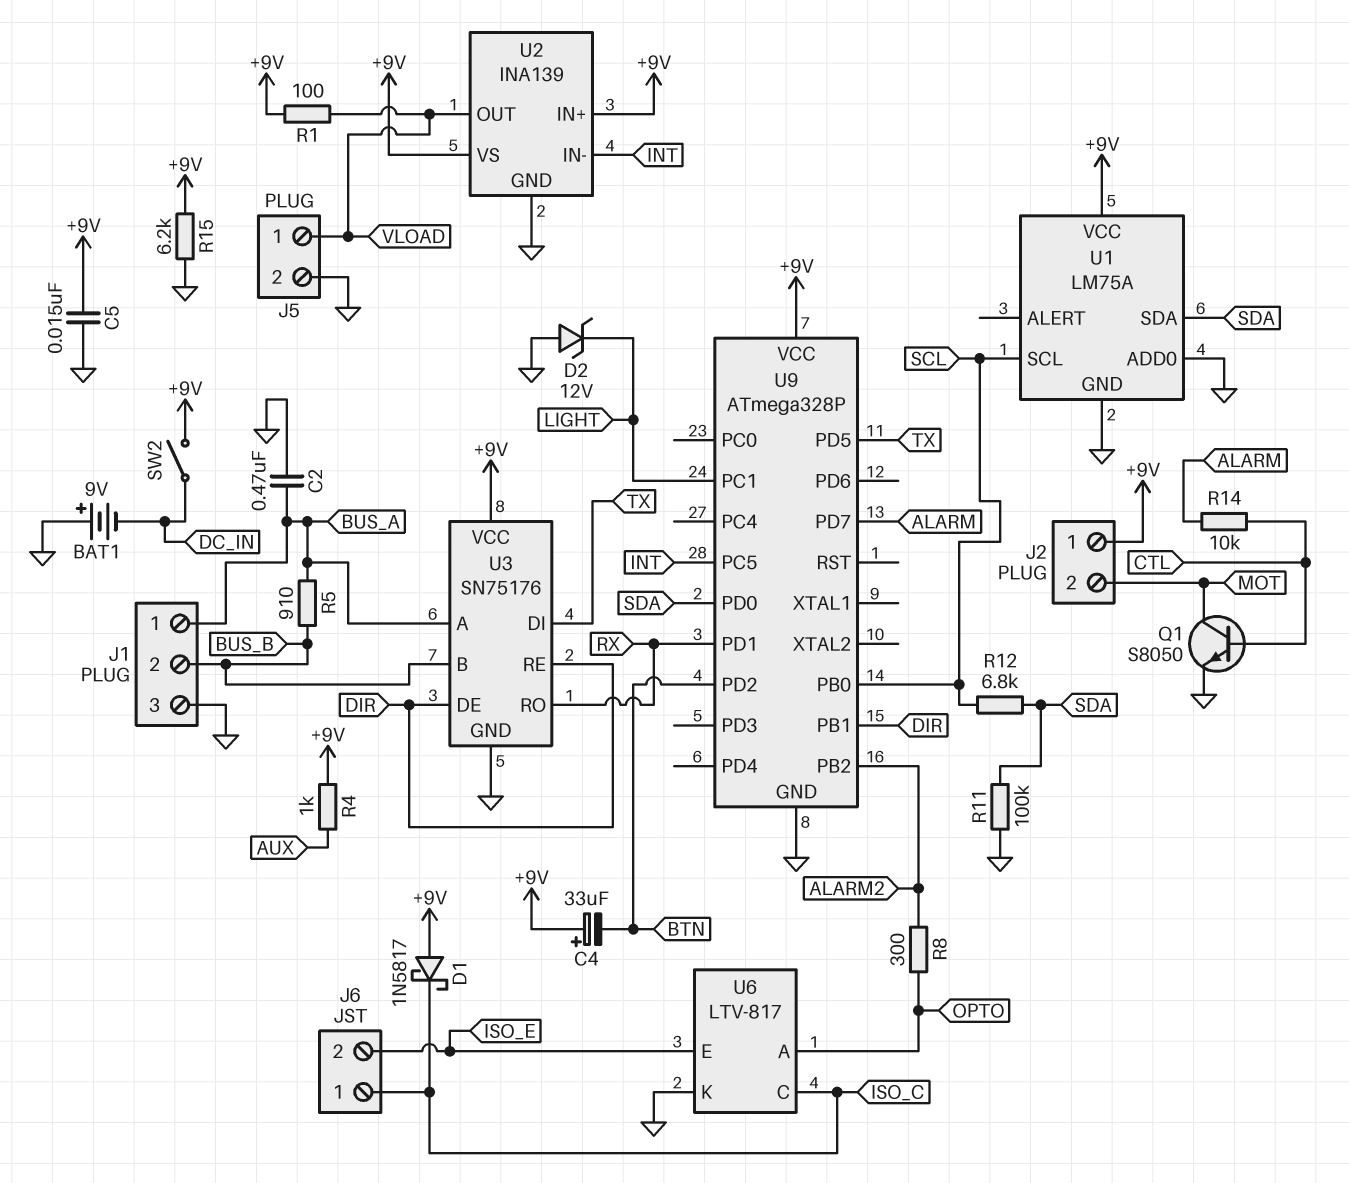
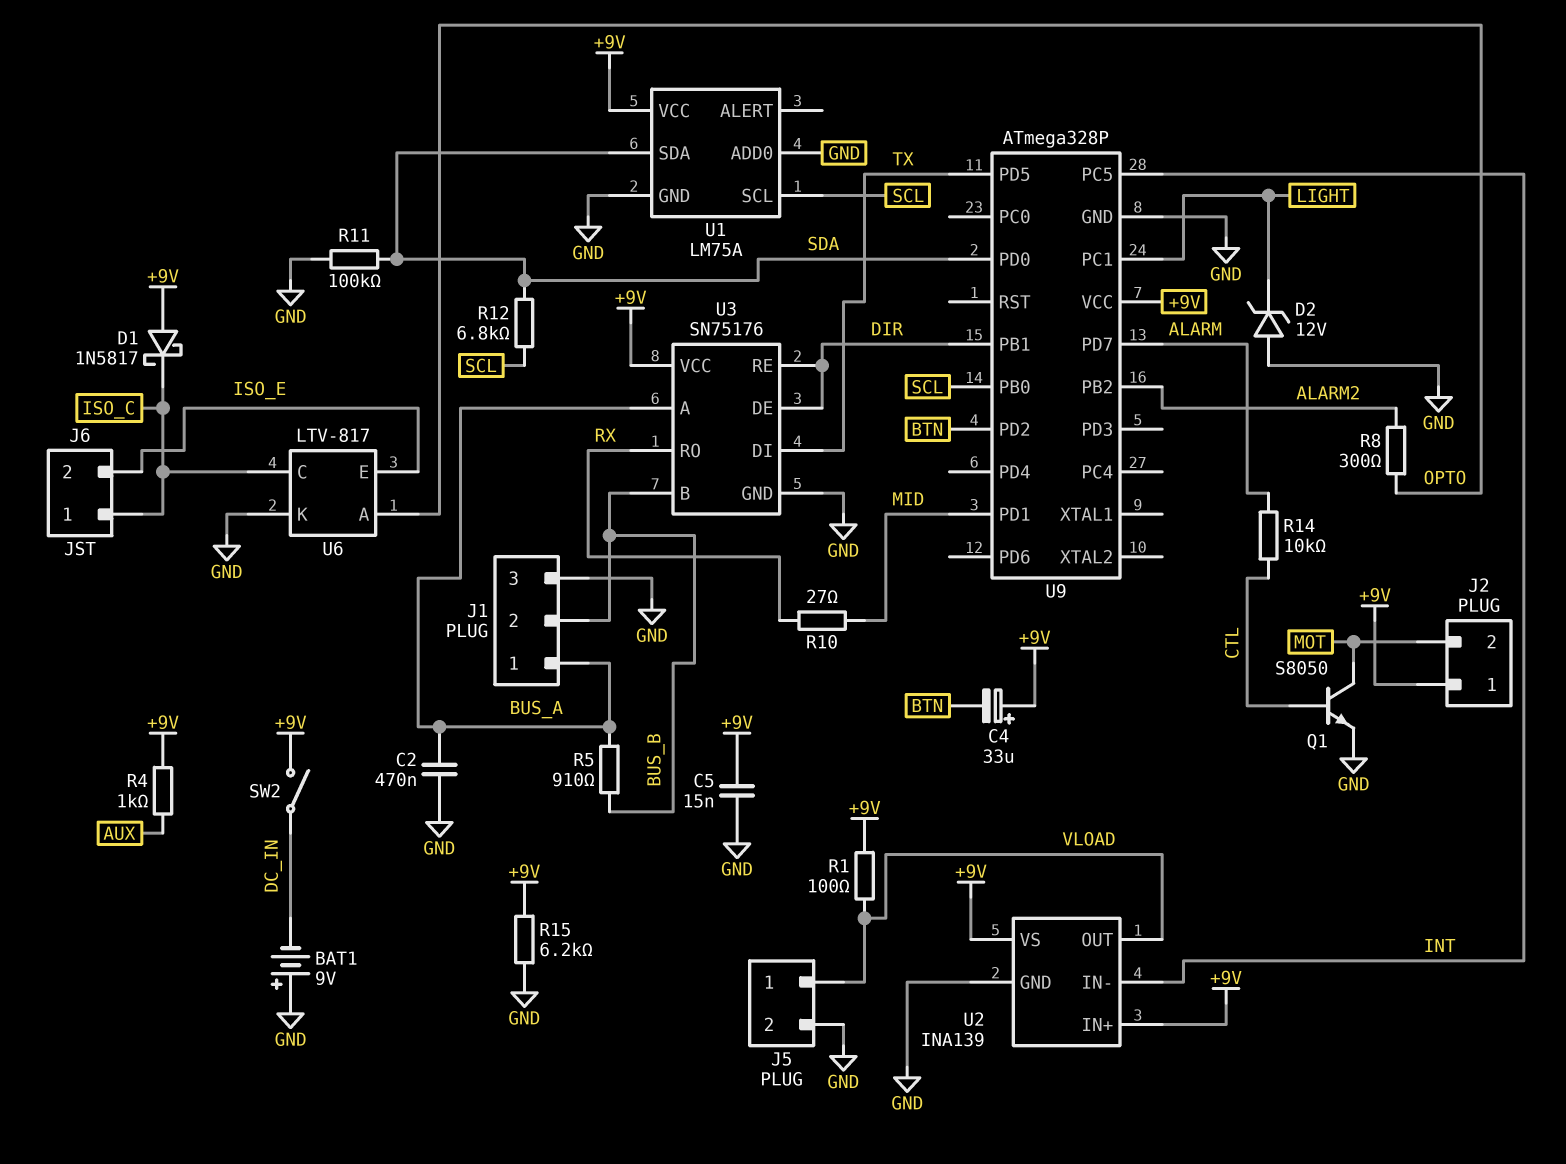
R10: none -> 27 (MID, RX)
U9 pin PD1: RX -> MID

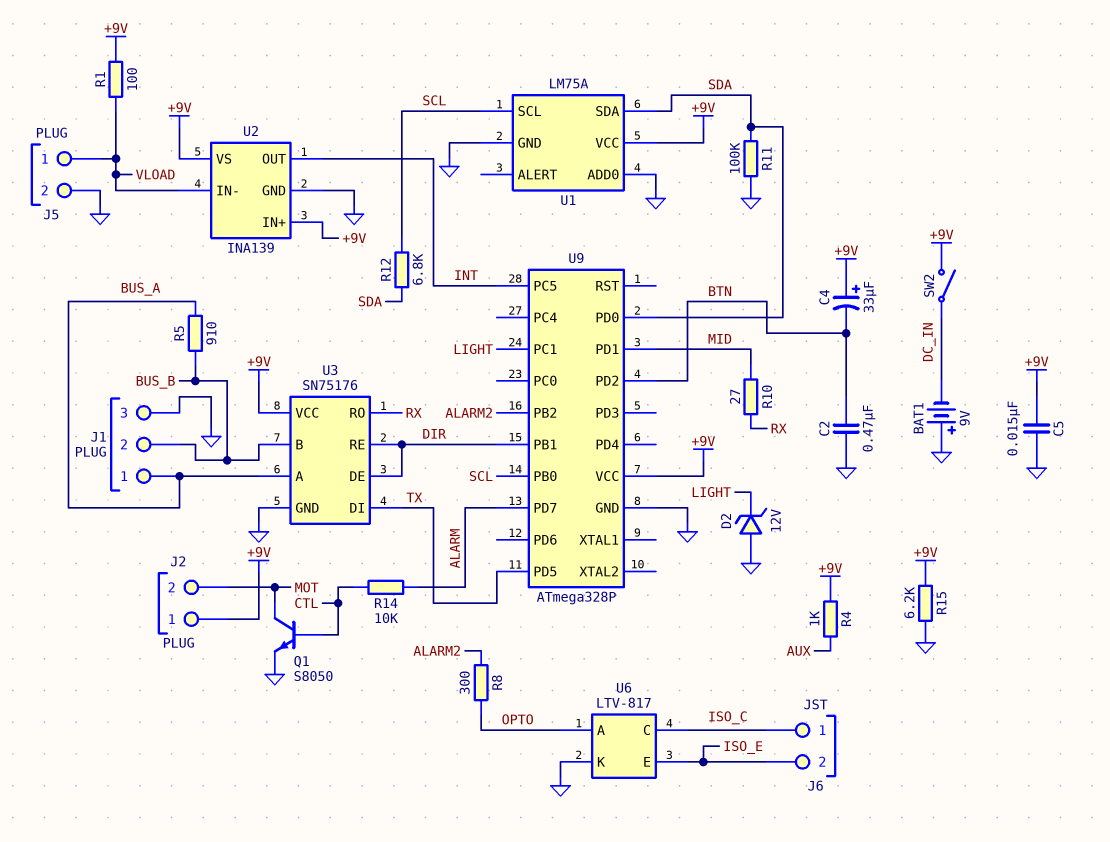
C2: 470nF (BUS_A, GND) -> 470nF (BTN, GND)
D1: schottky 1N5817 (A +9V, K ISO_C) -> none
U2 pin IN-: INT -> VLOAD
U2 pin OUT: VLOAD -> INT

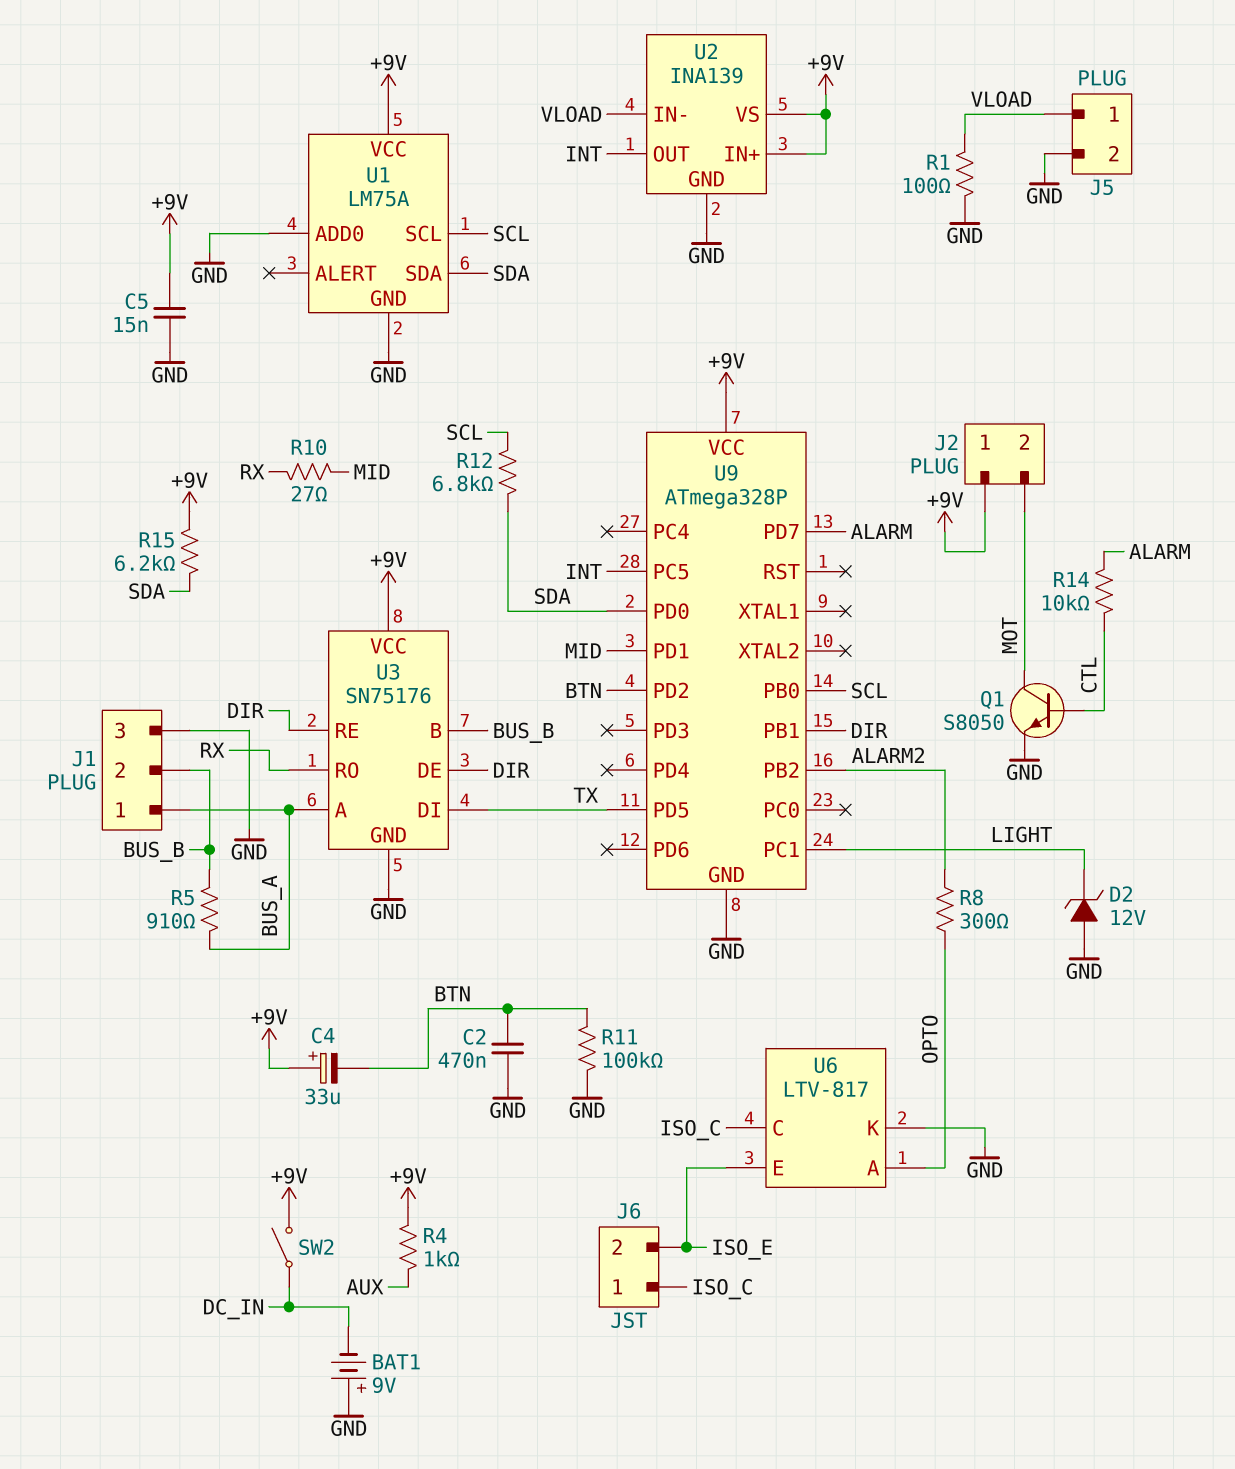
R1: 100 (+9V, VLOAD) -> 100 (GND, VLOAD)
R11: 100k (GND, SDA) -> 100k (BTN, GND)
R15: 6.2k (+9V, GND) -> 6.2k (+9V, SDA)

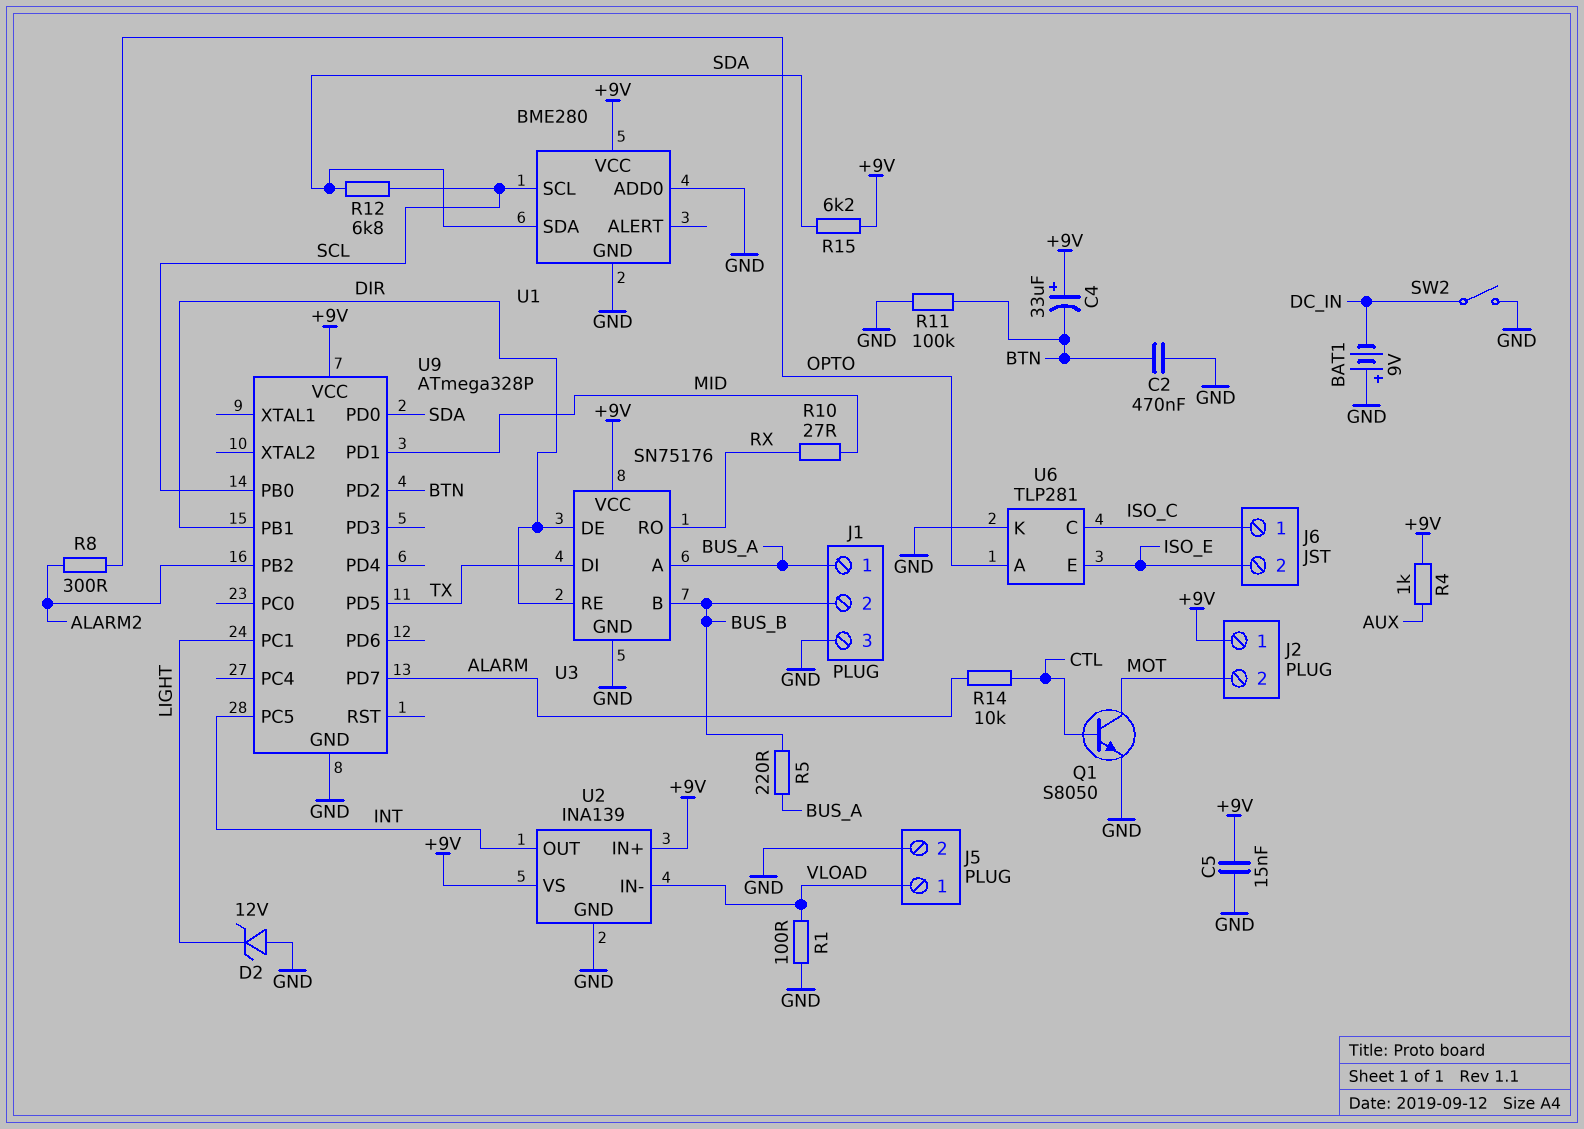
R5: 910 (BUS_A, BUS_B) -> 220 (BUS_A, BUS_B)
SW2: switch (+9V, DC_IN) -> switch (DC_IN, GND)
U1: LM75A -> BME280
U6: LTV-817 -> TLP281

